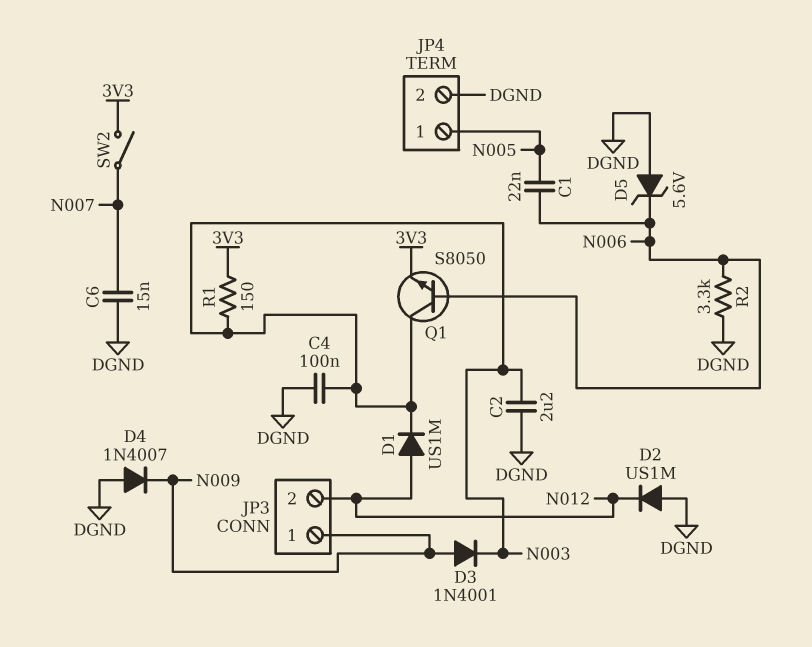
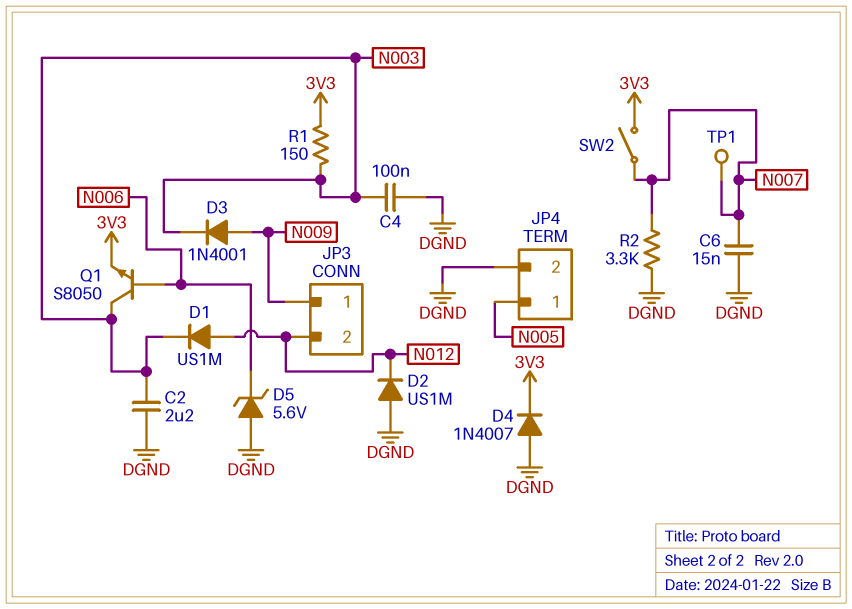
C1: 22nF (N005, N006) -> none
D4: diode 1N4007 (A DGND, K N009) -> diode 1N4007 (A DGND, K 3V3)
R2: 3.3k (DGND, N006) -> 3.3k (DGND, N007)
TP1: none -> test point (N007)

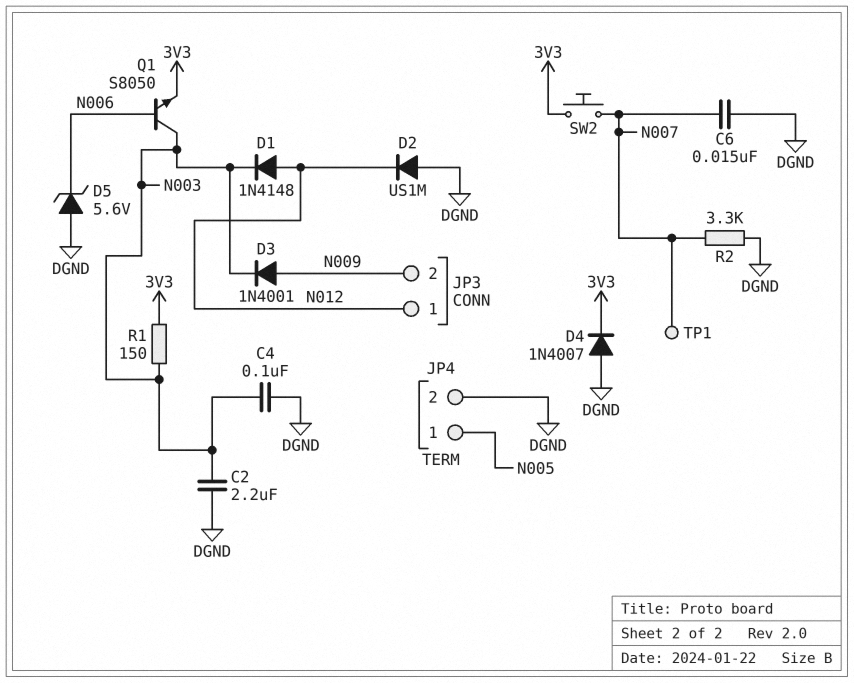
D1: diode US1M (A N012, K N003) -> diode 1N4148 (A N012, K N003)
JP3 pin 1: N009 -> N012
JP3 pin 2: N012 -> N009
SW2: switch (3V3, N007) -> button (3V3, N007)

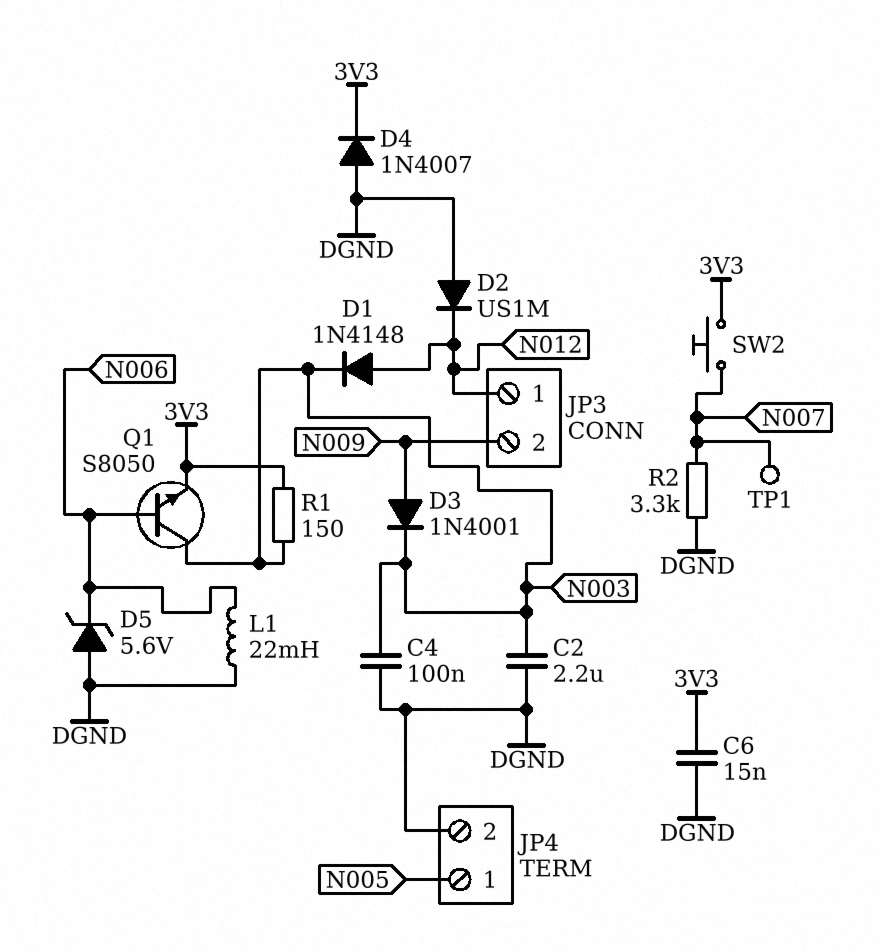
C6: 15nF (DGND, N007) -> 15nF (3V3, DGND)
L1: none -> 22mH (DGND, N006)

